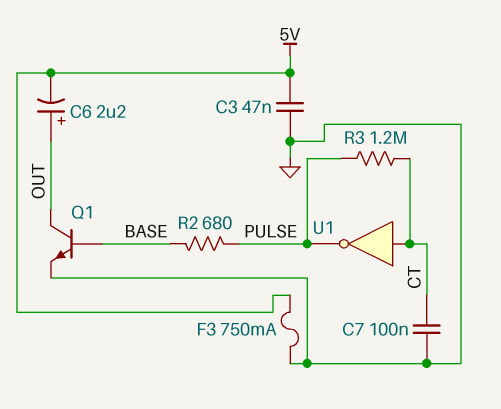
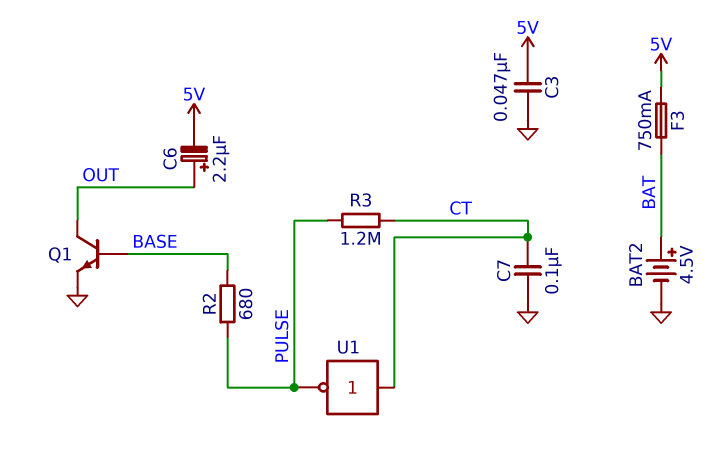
BAT2: none -> 4.5V (plus BAT, minus GND)
F3: 750mA (5V, GND) -> 750mA (5V, BAT)

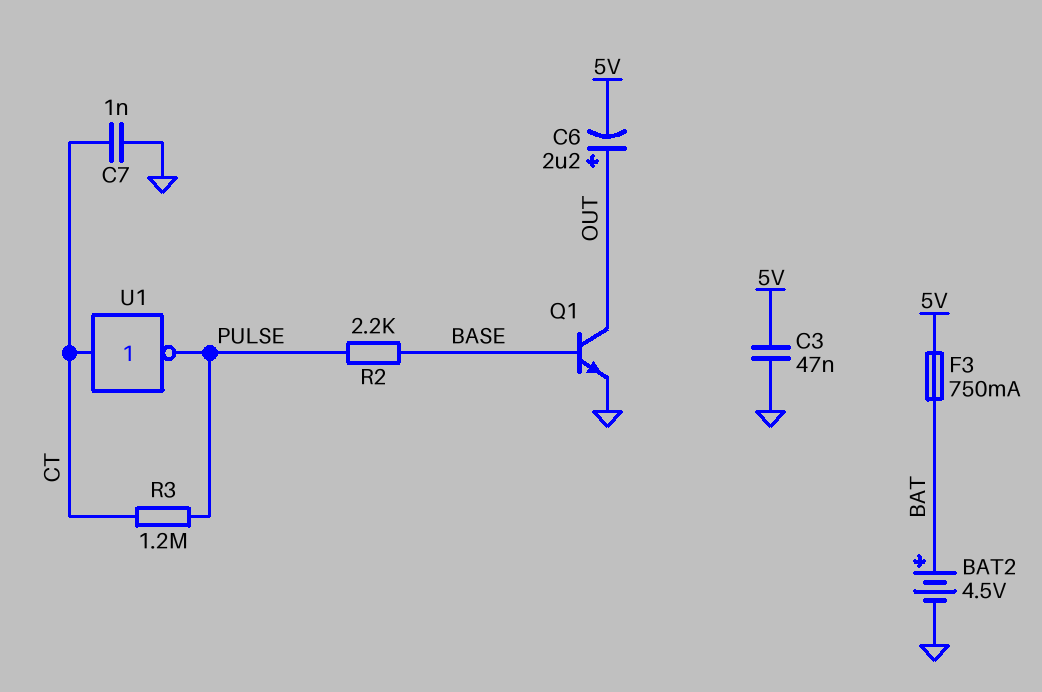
C7: 100nF (CT, GND) -> 1nF (CT, GND)
R2: 680 (BASE, PULSE) -> 2.2k (BASE, PULSE)

